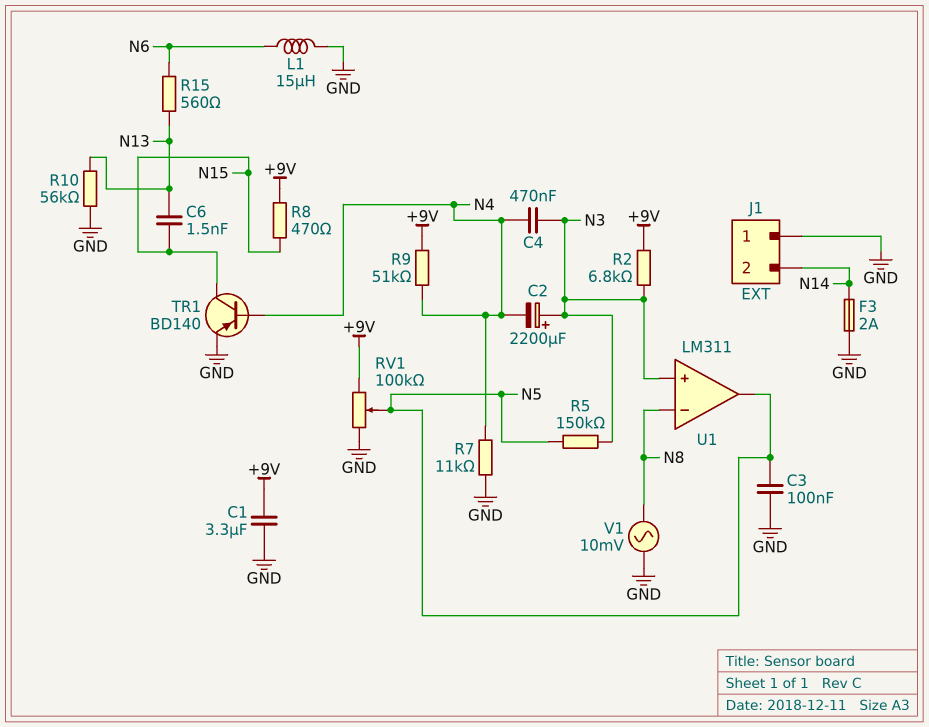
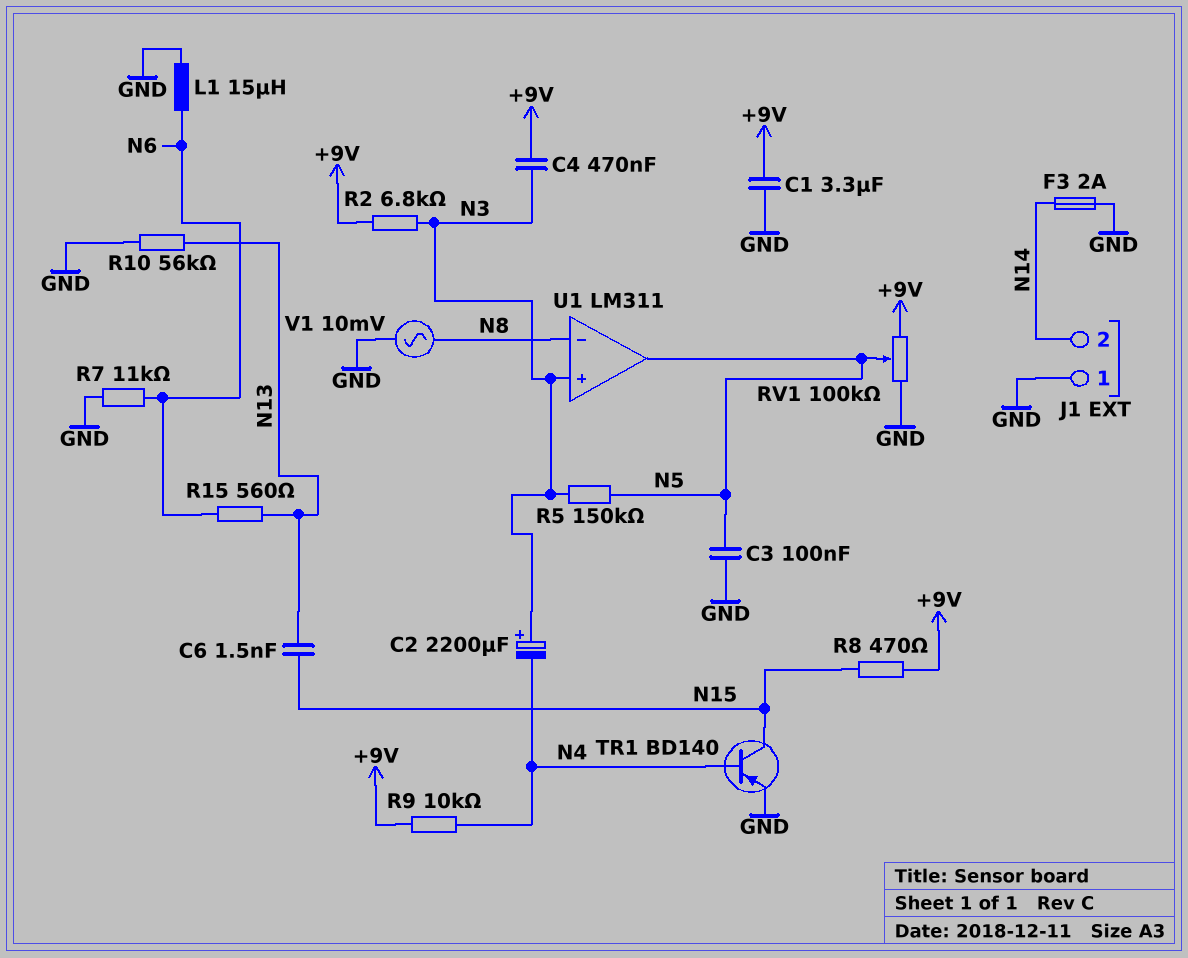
C4: 470nF (N3, N4) -> 470nF (+9V, N3)
R7: 11k (GND, N4) -> 11k (GND, N6)
R9: 51k (+9V, N4) -> 10k (+9V, N4)

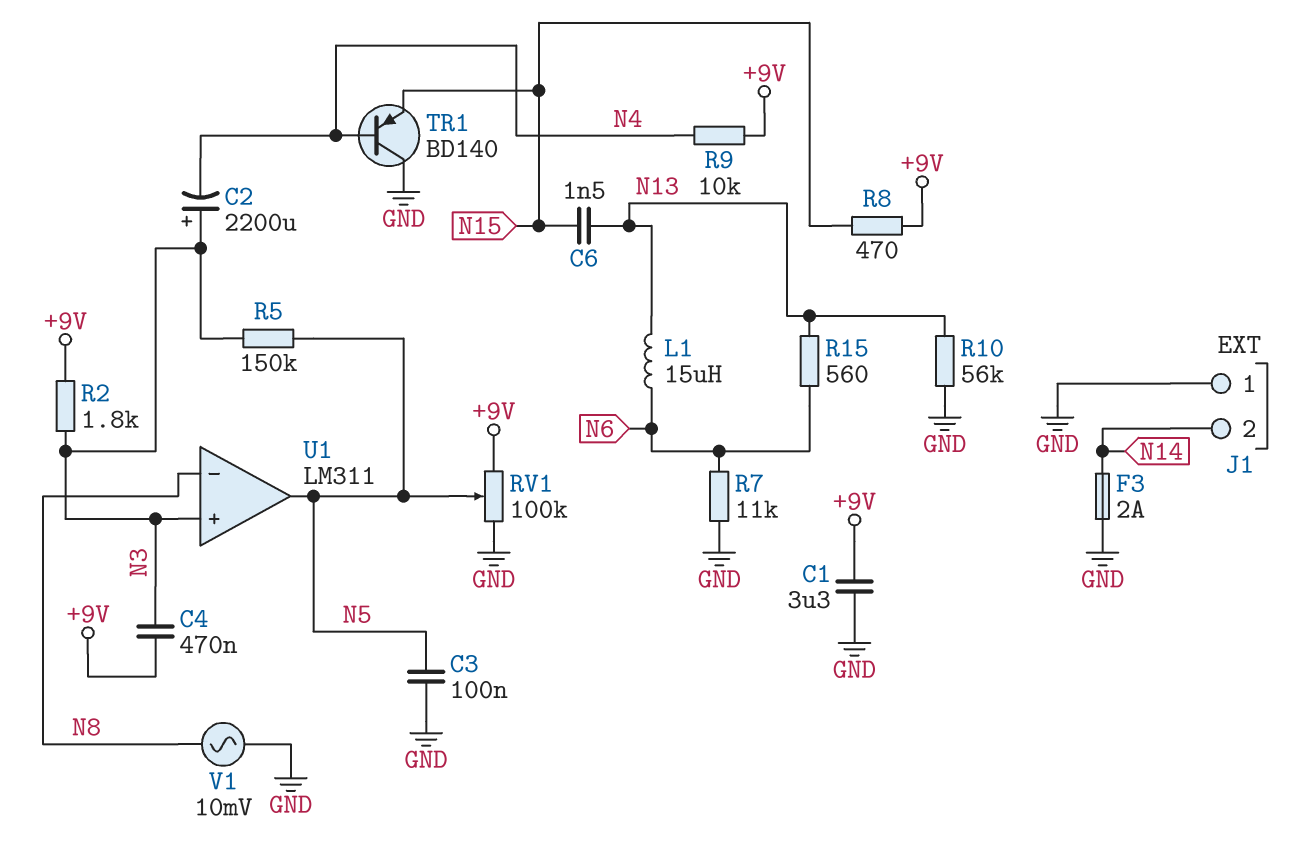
L1: 15uH (GND, N6) -> 15uH (N6, N13)
R2: 6.8k (+9V, N3) -> 1.8k (+9V, N3)
TR1: PNP BD140 (B N4, C N15, E GND) -> PNP BD140 (B N4, C GND, E N15)

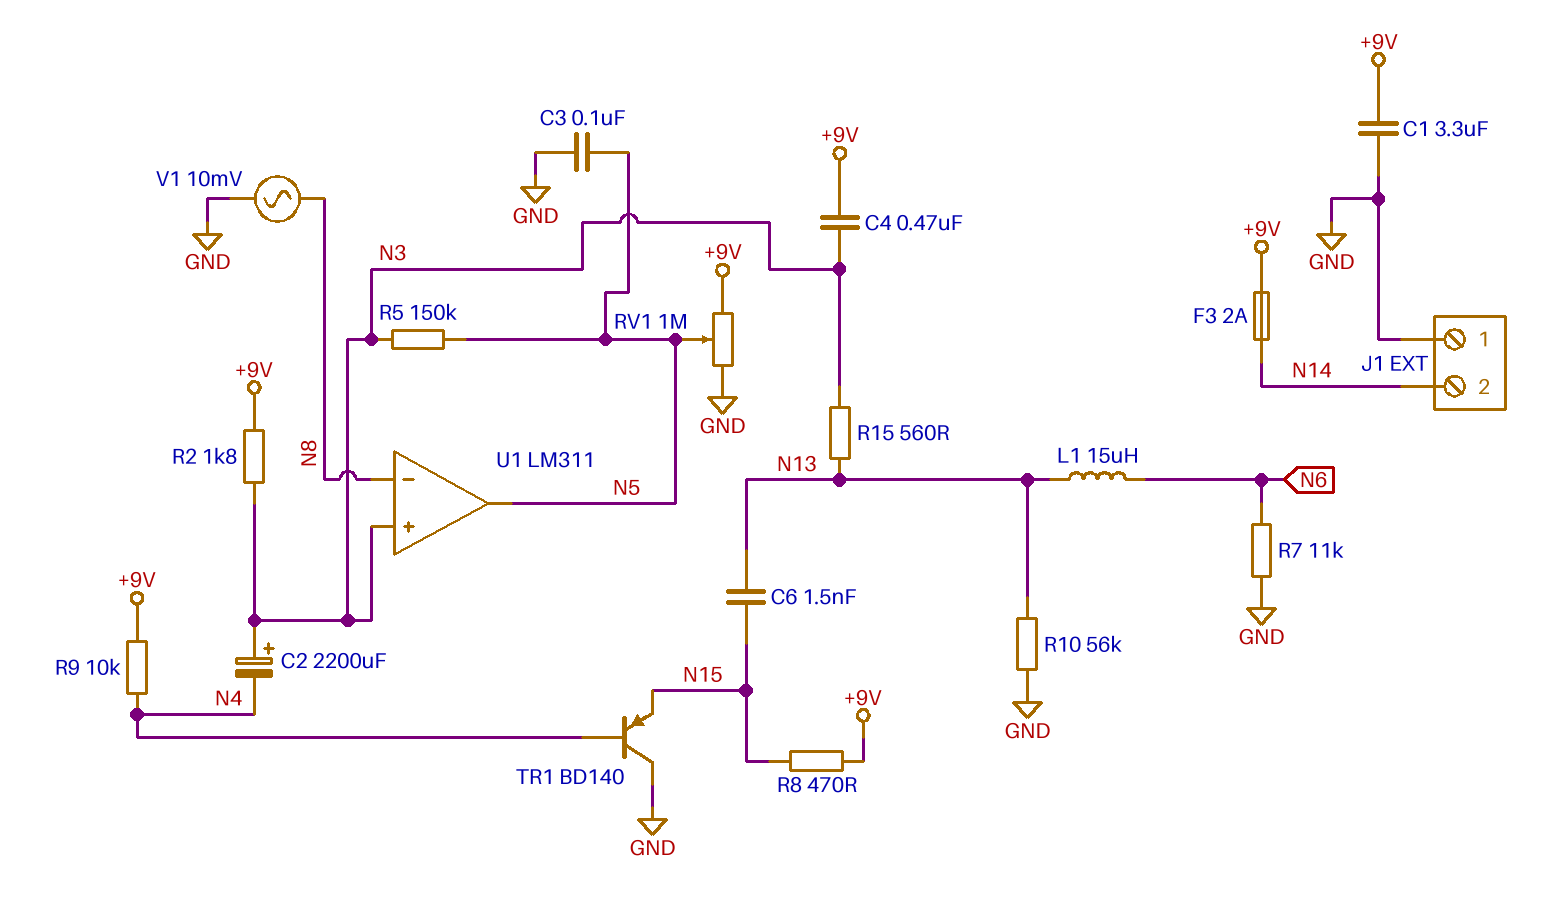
F3: 2A (GND, N14) -> 2A (+9V, N14)
R15: 560 (N6, N13) -> 560 (N3, N13)
RV1: 100k (+9V, GND, wiper N5) -> 1M (+9V, GND, wiper N5)

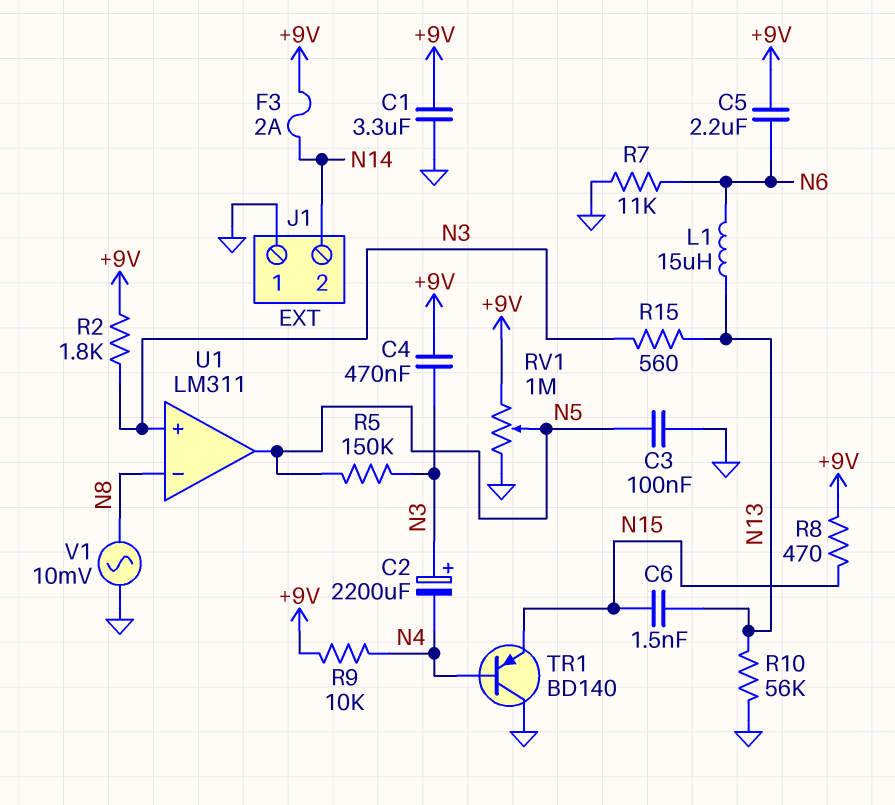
C5: none -> 2.2uF (+9V, N6)

